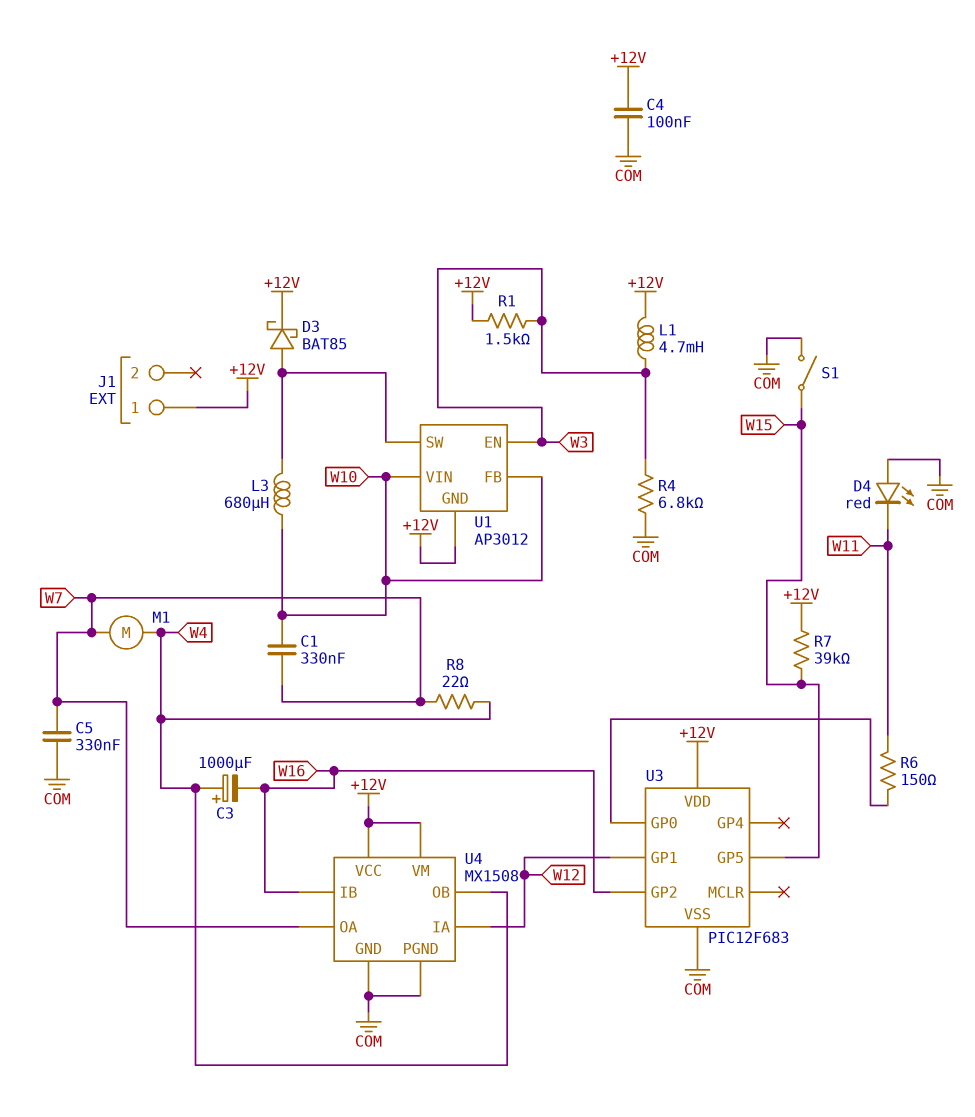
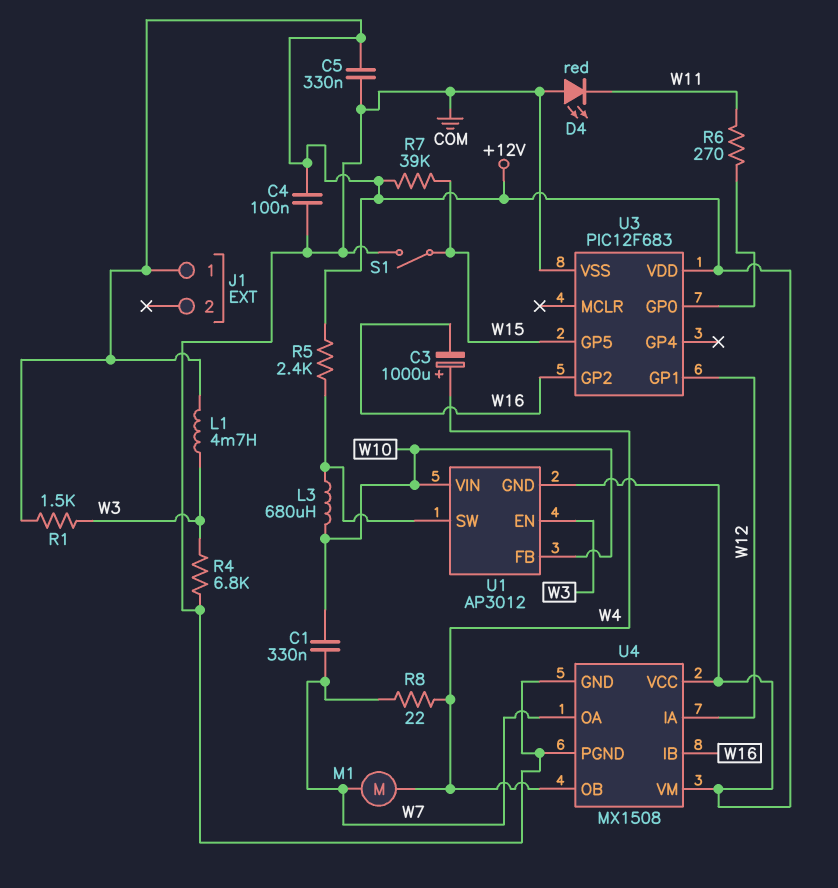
C5: 330nF (COM, W7) -> 330nF (+12V, COM)
D3: schottky BAT85 (A U1/SW, K +12V) -> none
R5: none -> 2.4k (+12V, U1/SW)
R6: 150 (U3/GP0, W11) -> 270 (U3/GP0, W11)

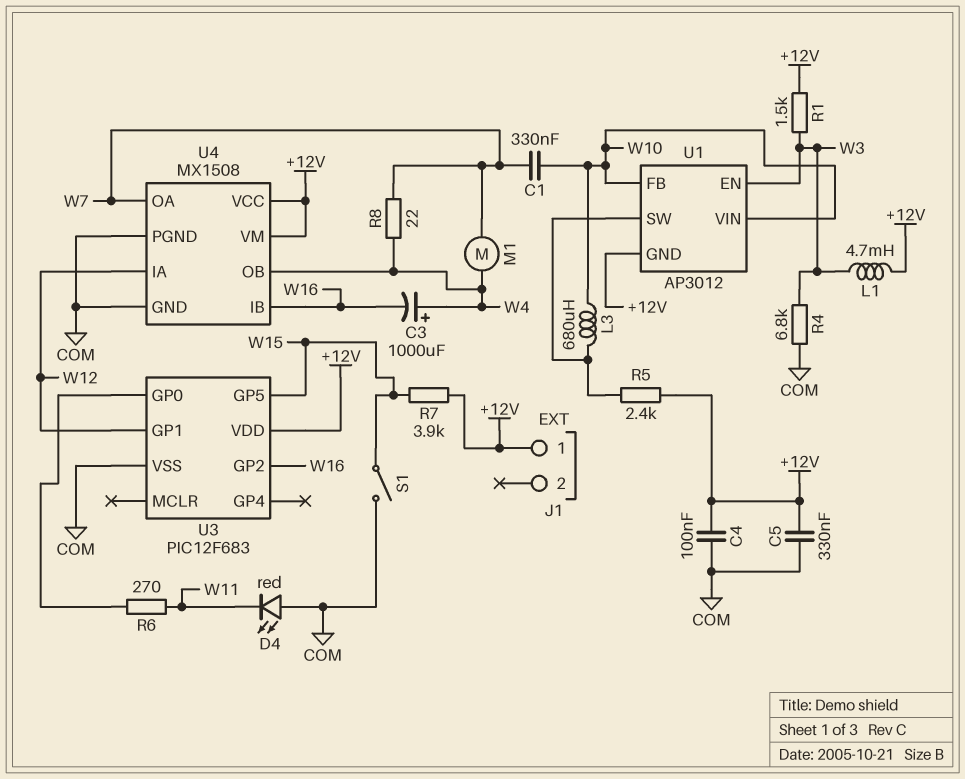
R7: 39k (+12V, W15) -> 3.9k (+12V, W15)

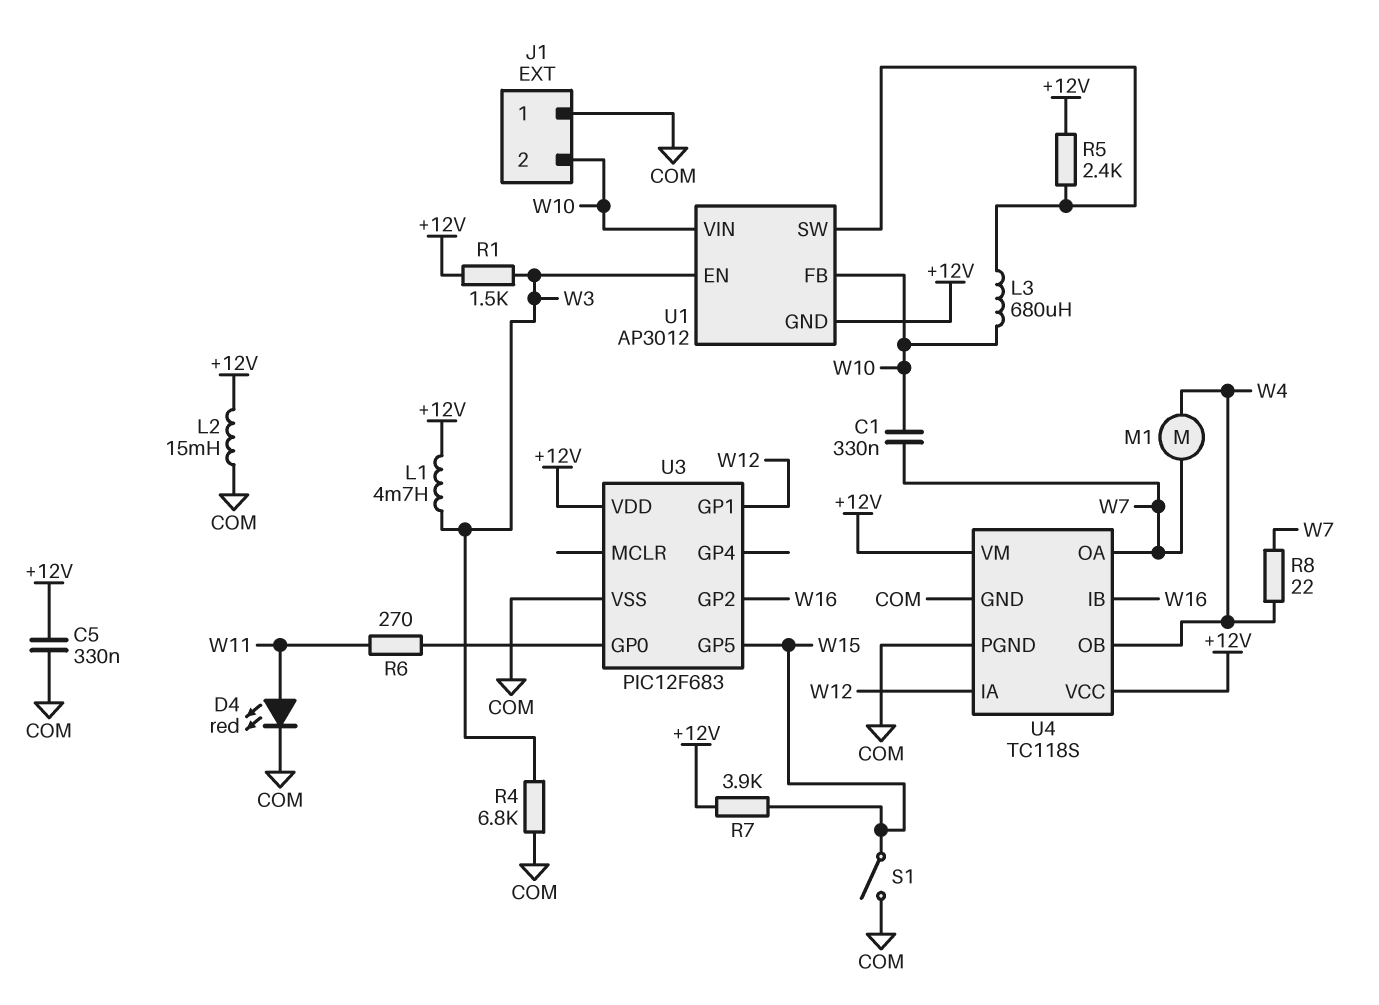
C3: 1000uF (plus W4, minus W16) -> none
C4: 100nF (+12V, COM) -> none
D4: LED red (A COM, K W11) -> LED red (A W11, K COM)
J1 pin 1: +12V -> COM
J1 pin 2: none -> W10
L2: none -> 15mH (+12V, COM)
U4: MX1508 -> TC118S

